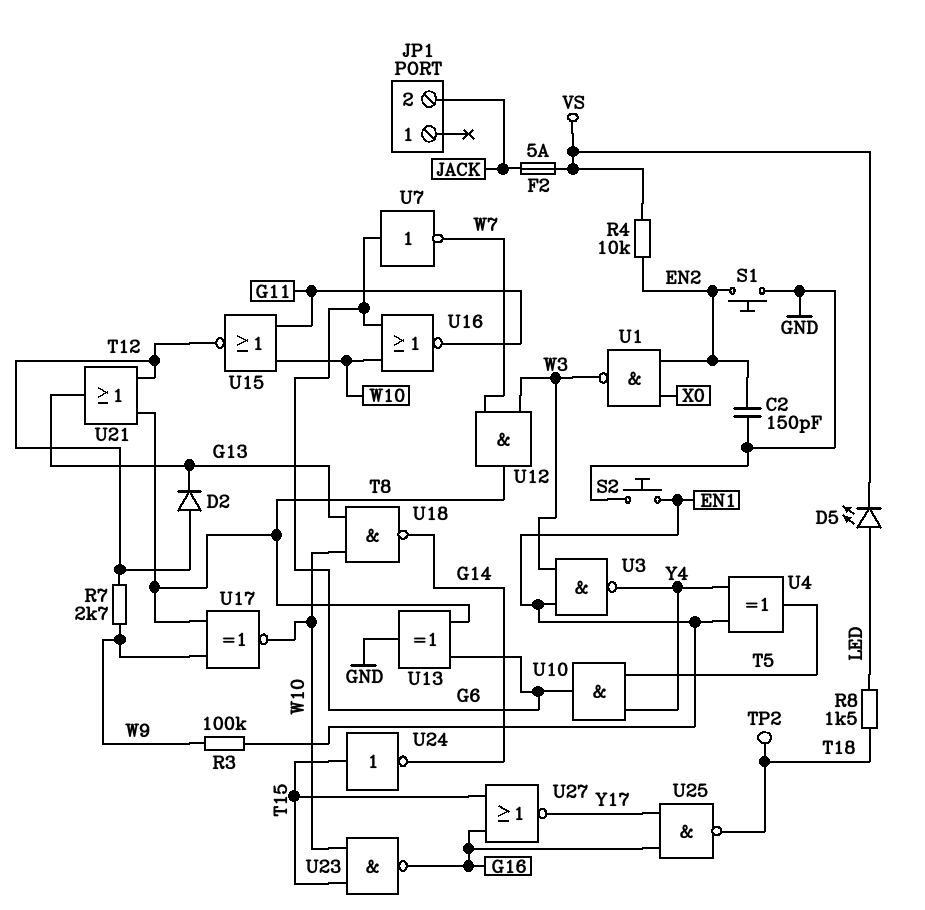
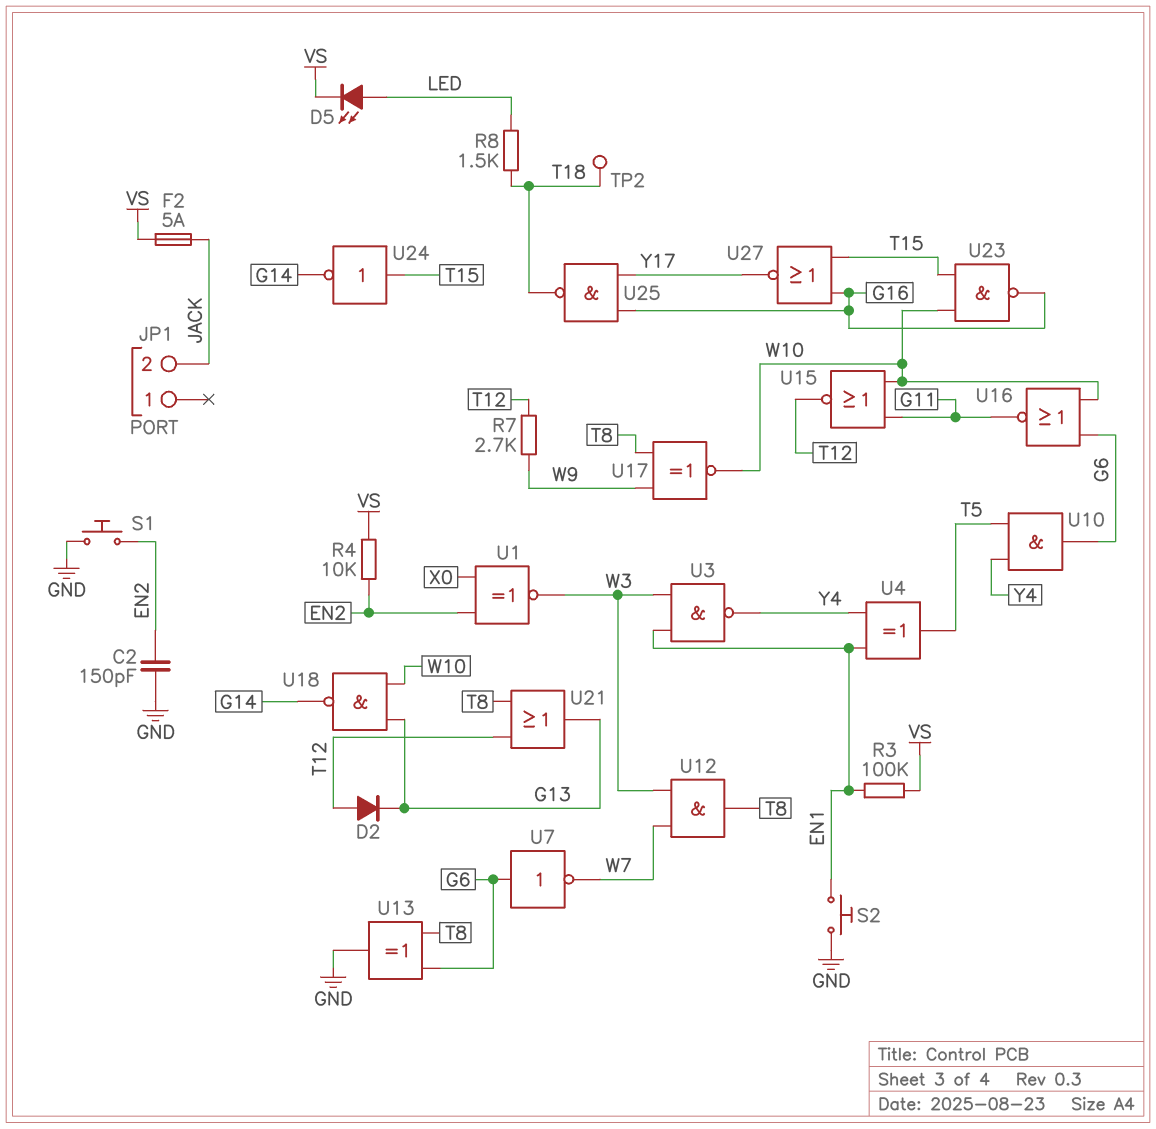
R3: 100k (EN1, W9) -> 100k (EN1, VS)
U1: NAND (in EN2, in X0, out W3) -> XNOR (in EN2, in X0, out W3)

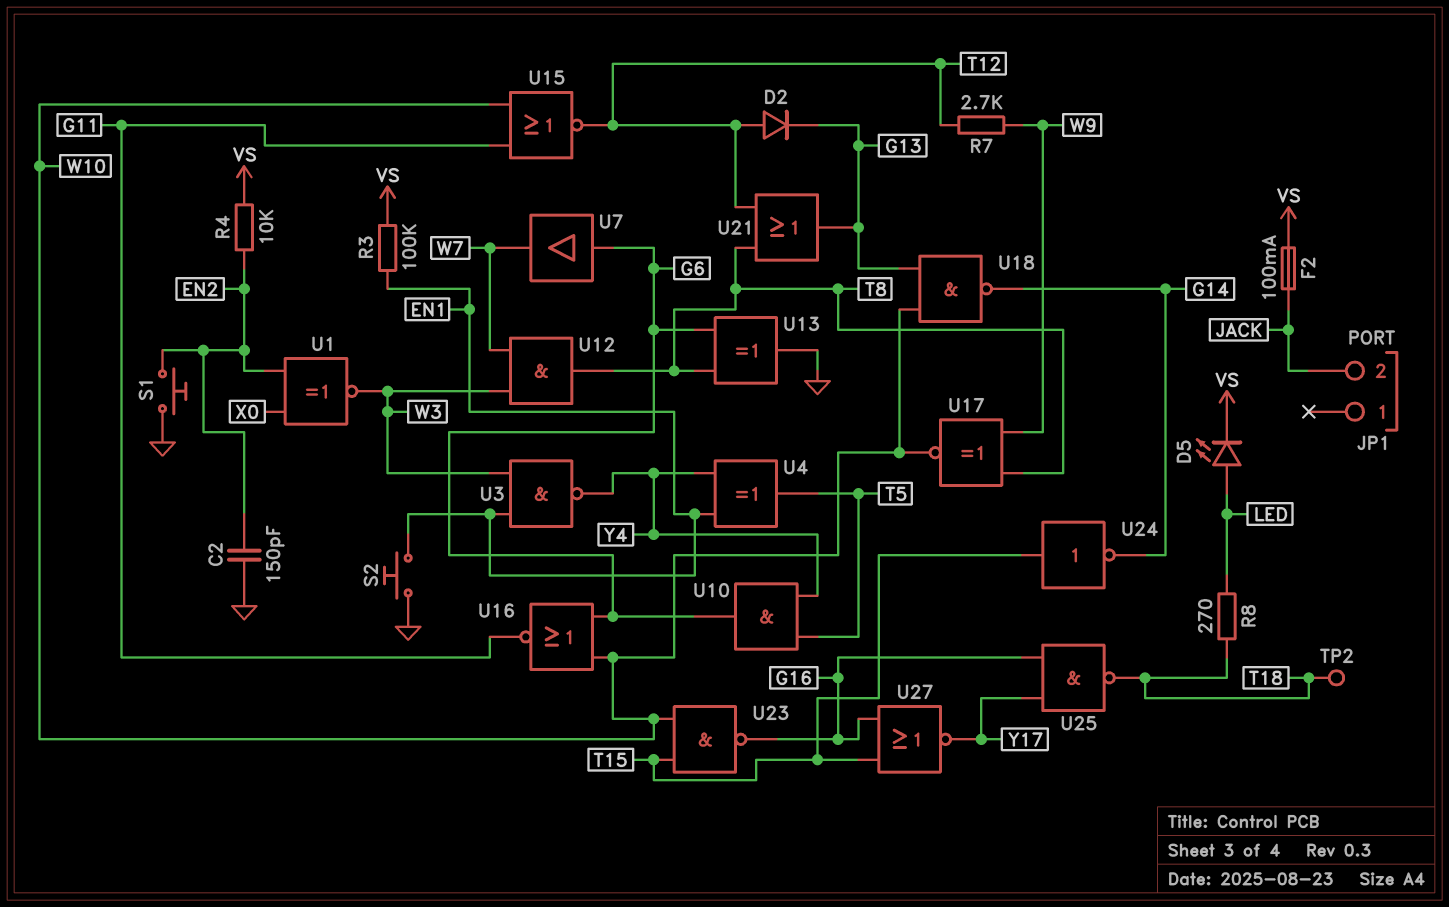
F2: 5A (JACK, VS) -> 100mA (JACK, VS)
R8: 1.5k (LED, T18) -> 270 (LED, T18)
U7: NOT (in G6, out W7) -> buffer (in G6, out W7)

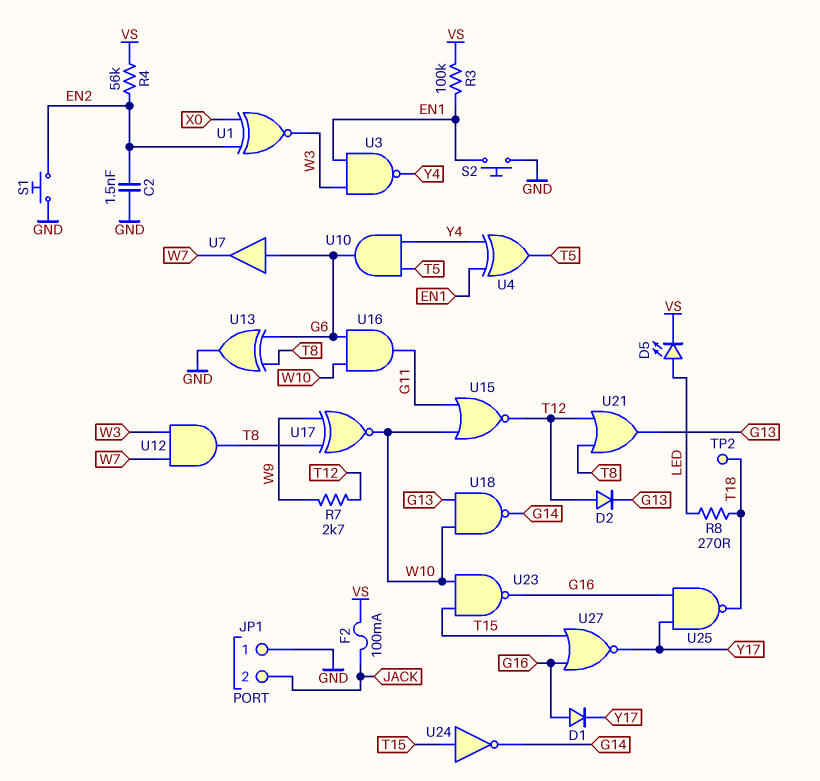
C2: 150pF (EN2, GND) -> 1.5nF (EN2, GND)
D1: none -> diode (A G16, K Y17)
JP1 pin 1: none -> GND
R4: 10k (EN2, VS) -> 56k (EN2, VS)
U16: NOR (in G6, in W10, out G11) -> AND (in G6, in W10, out G11)

